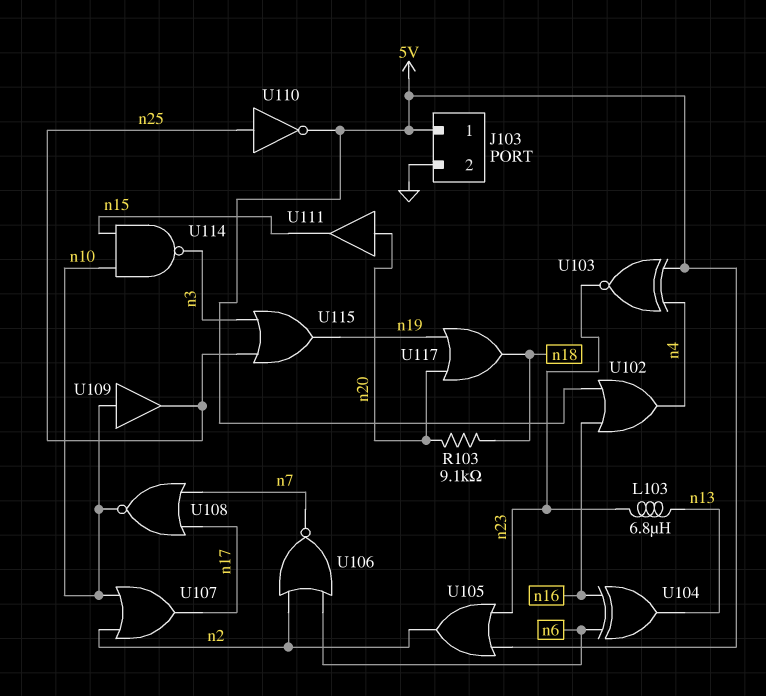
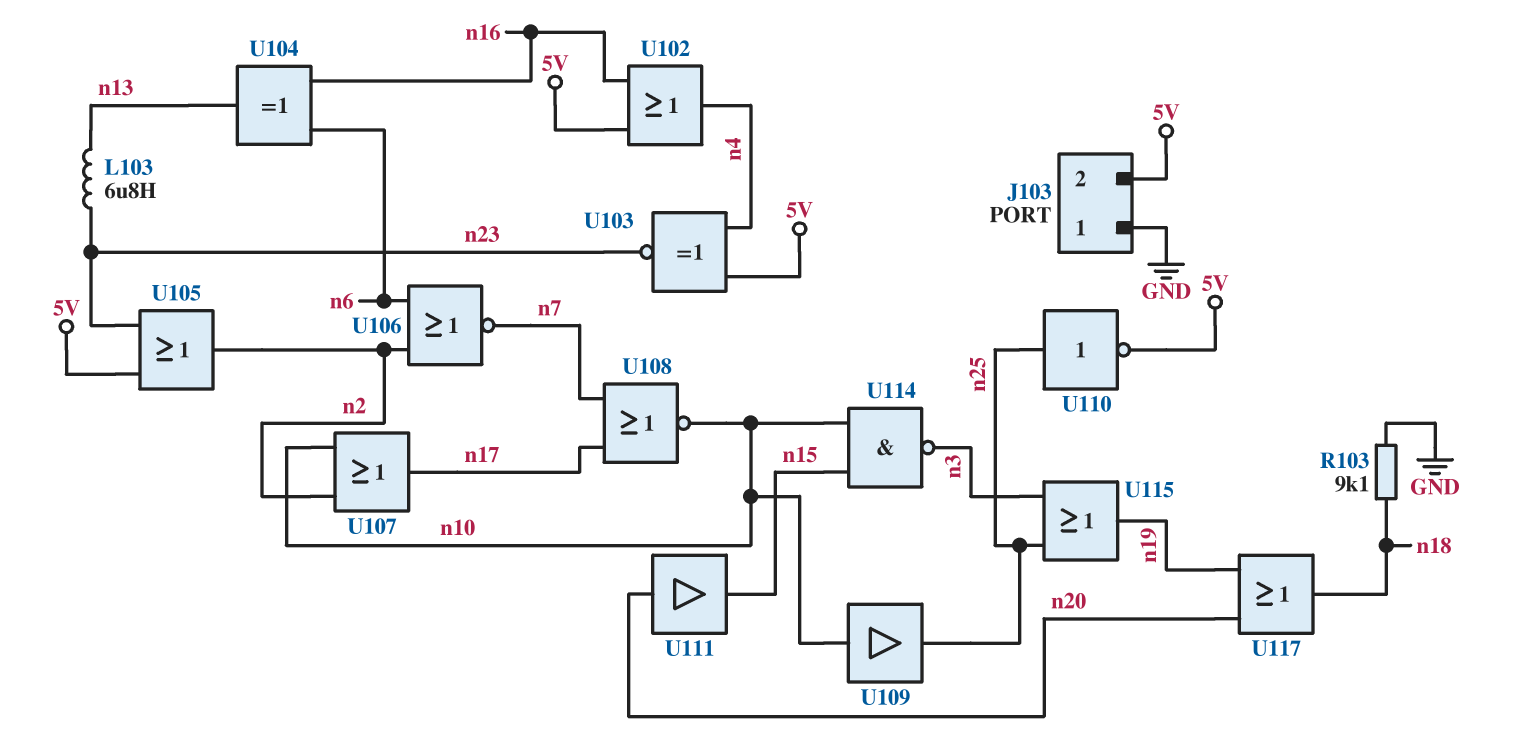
J103 pin 1: 5V -> GND
J103 pin 2: GND -> 5V
R103: 9.1k (n18, n20) -> 9.1k (GND, n18)

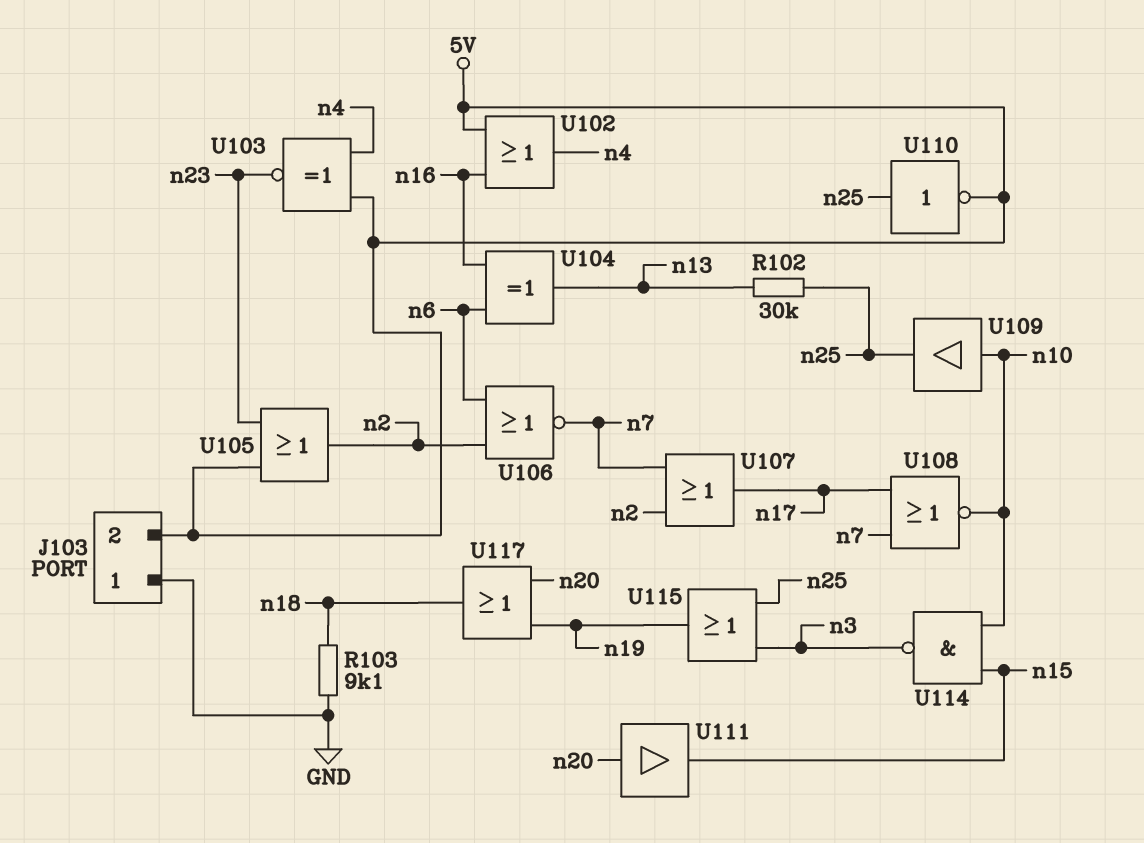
L103: 6.8uH (n13, n23) -> none
R102: none -> 30k (n13, n25)
U107: OR (in n2, in n10, out n17) -> OR (in n2, in n7, out n17)

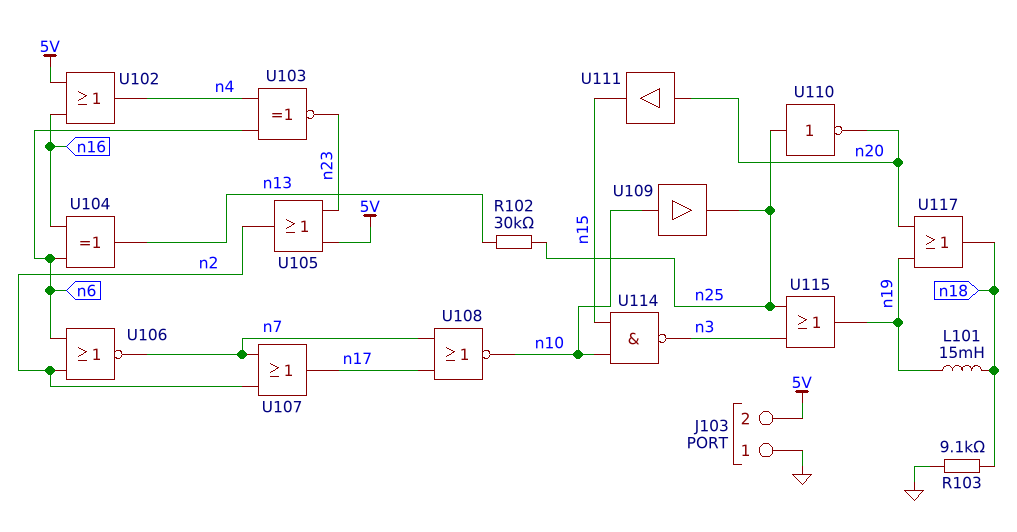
L101: none -> 15mH (n18, n19)
U103: XNOR (in 5V, in n4, out n23) -> XNOR (in n4, in n6, out n23)
U110: NOT (in n25, out 5V) -> NOT (in n25, out n20)

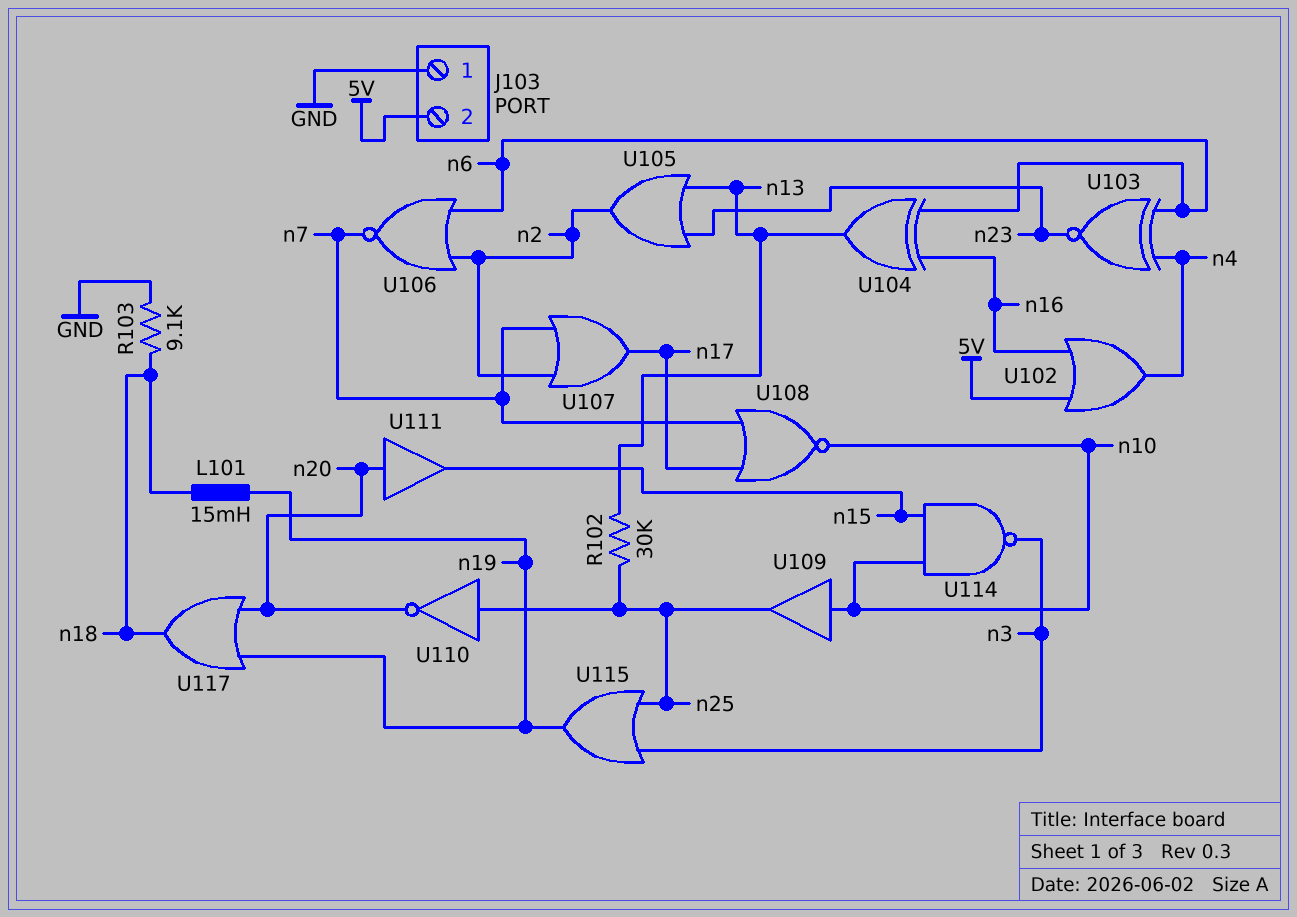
U105: OR (in 5V, in n23, out n2) -> OR (in n13, in n23, out n2)

